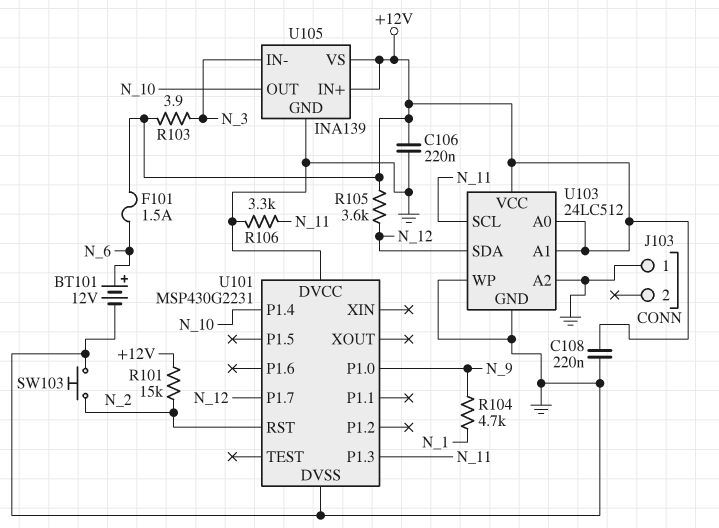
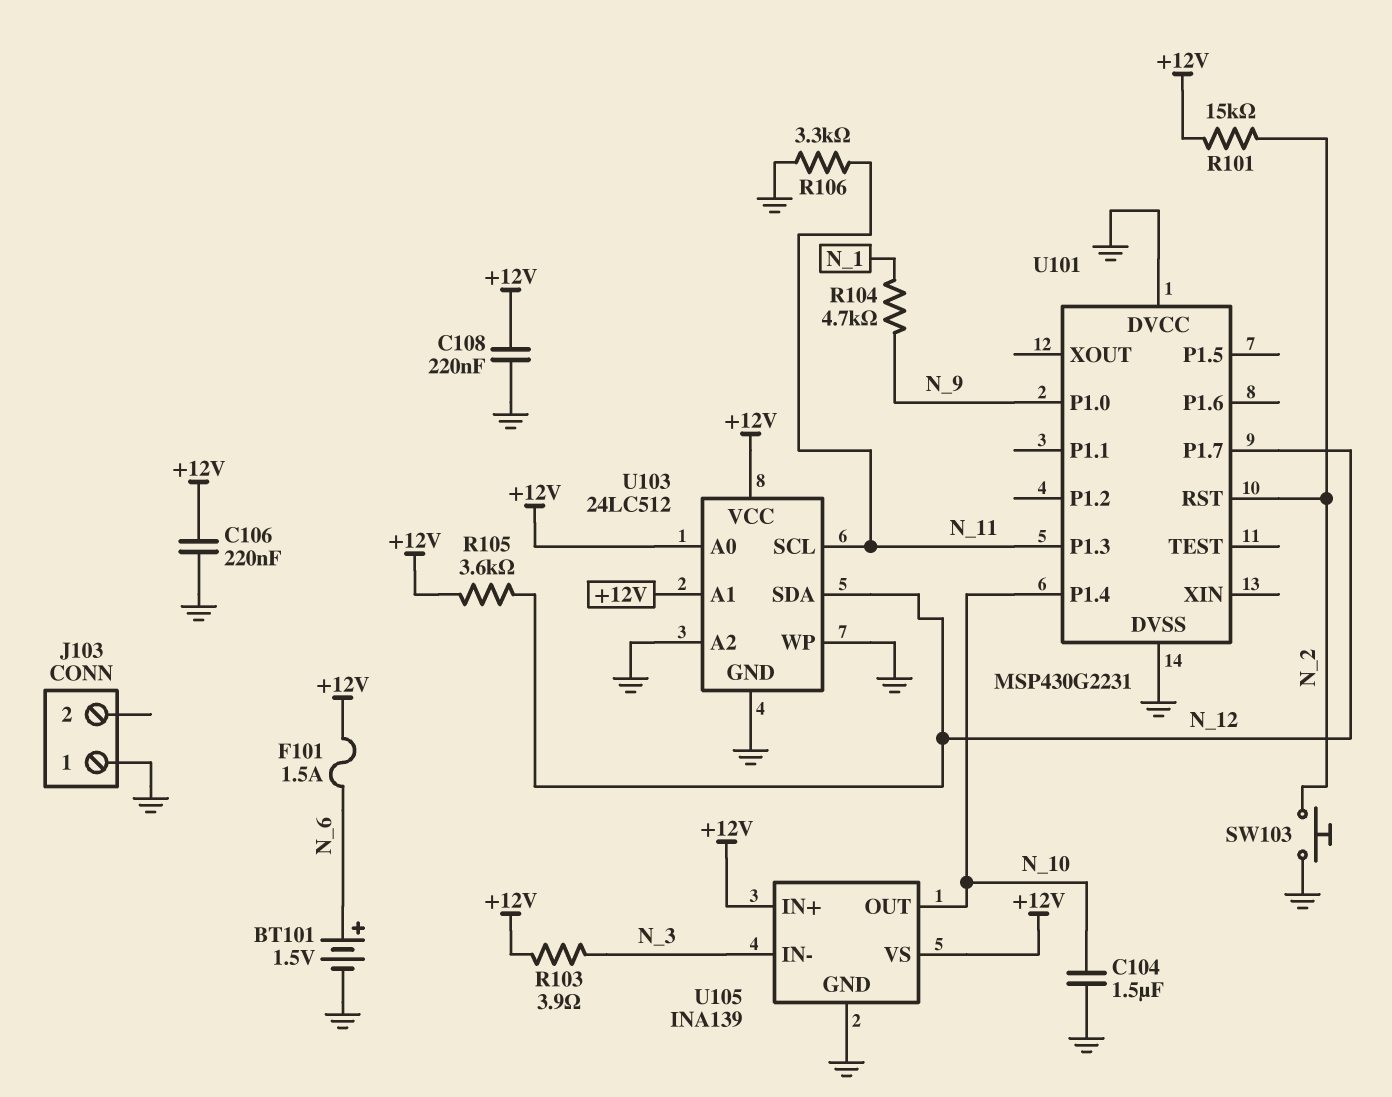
BT101: 12V (plus N_6, minus GND) -> 1.5V (plus N_6, minus GND)
C104: none -> 1.5uF (GND, N_10)

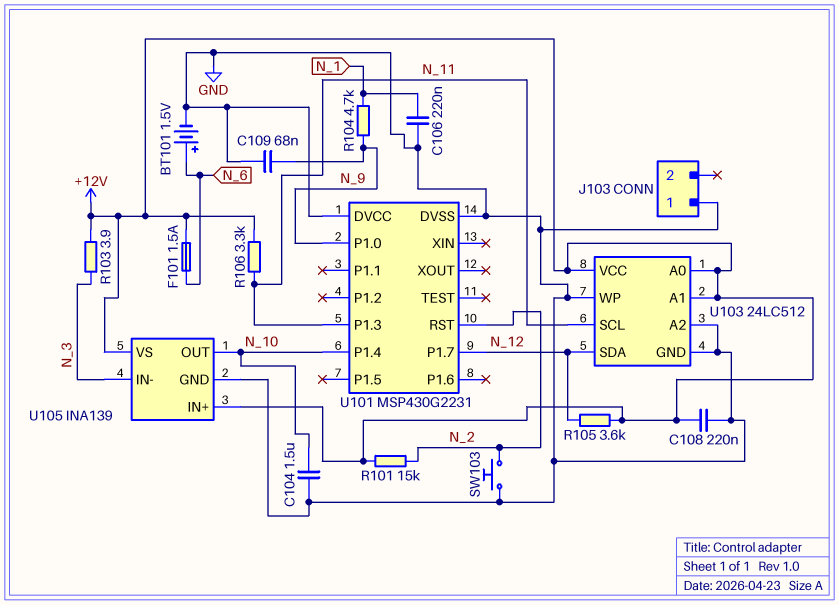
C106: 220nF (+12V, GND) -> 220nF (GND, N_1)
C109: none -> 68nF (GND, N_9)
R106: 3.3k (GND, N_11) -> 3.3k (+12V, N_11)

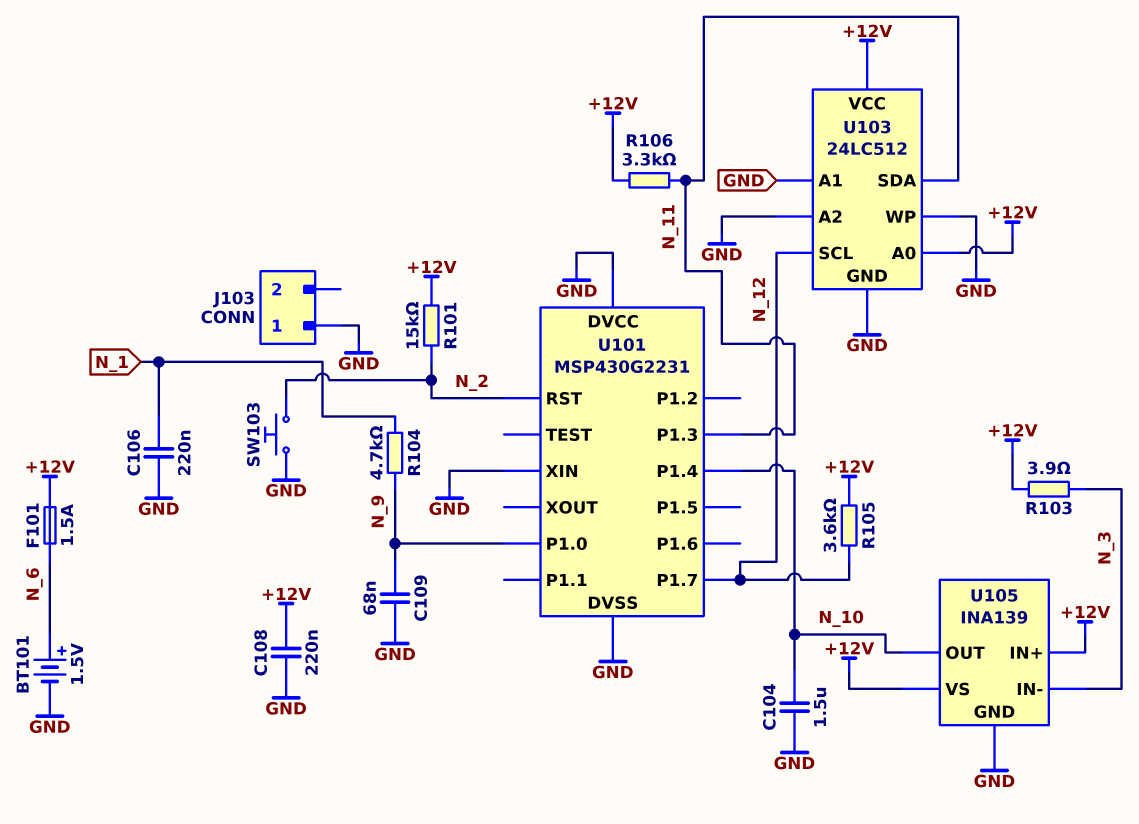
U101 pin XIN: none -> GND
U103 pin A1: +12V -> GND
U103 pin SCL: N_11 -> N_12
U103 pin SDA: N_12 -> N_11

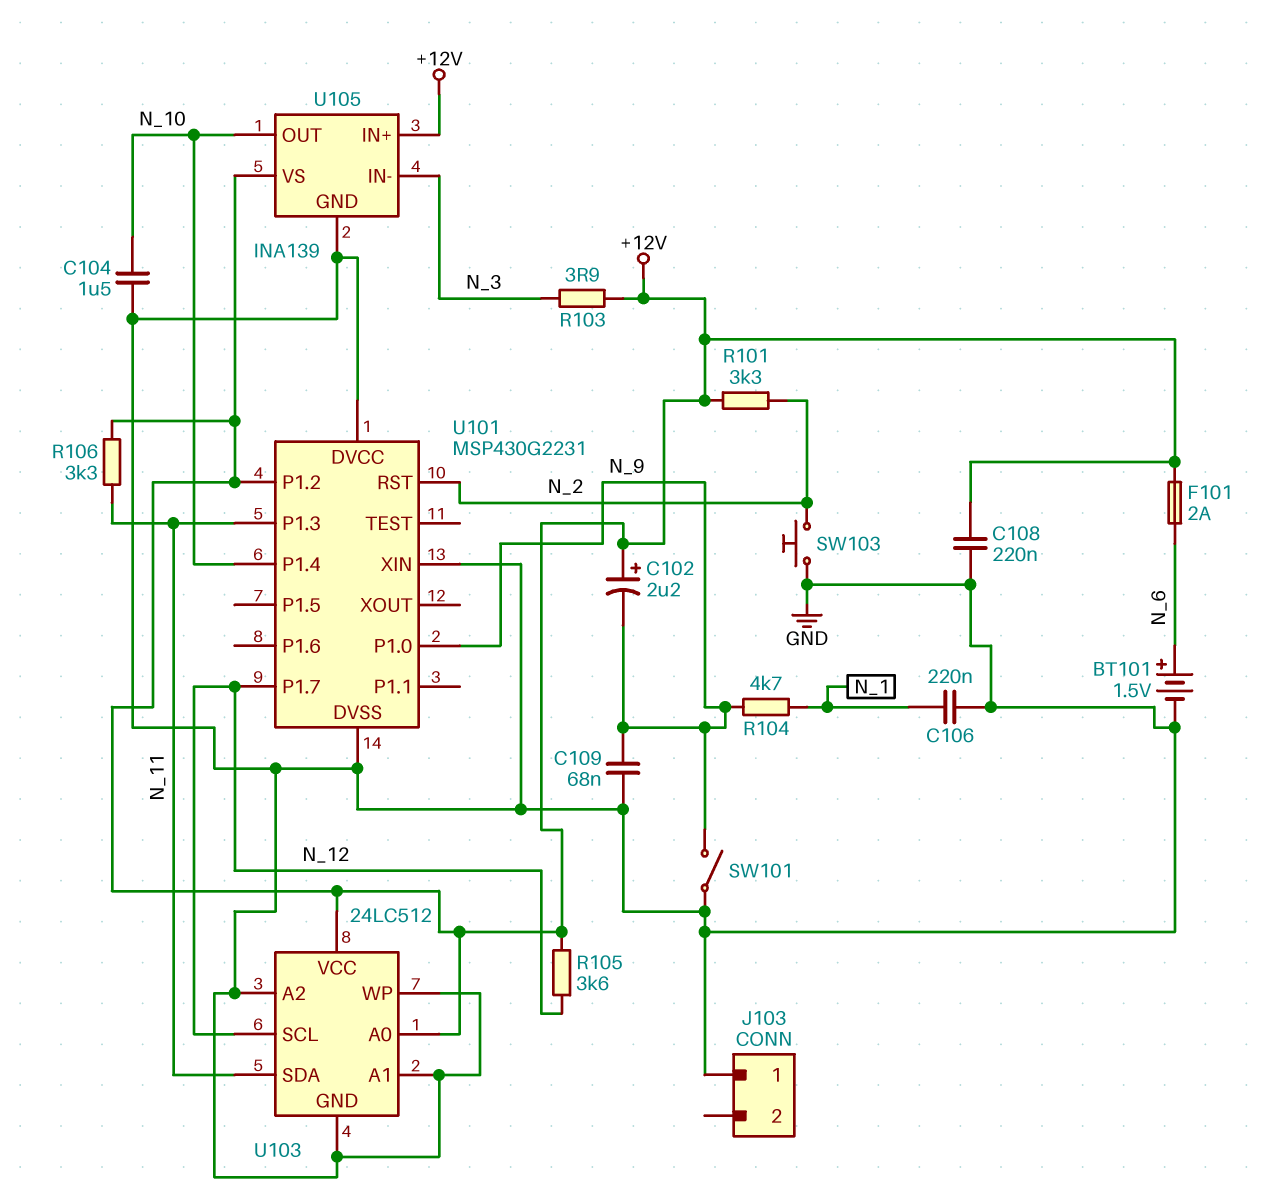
C102: none -> 2.2uF (plus +12V, minus N_9)
F101: 1.5A (+12V, N_6) -> 2A (+12V, N_6)
R101: 15k (+12V, N_2) -> 3.3k (+12V, N_2)
SW101: none -> switch (GND, N_9)
U101 pin P1.2: none -> +12V

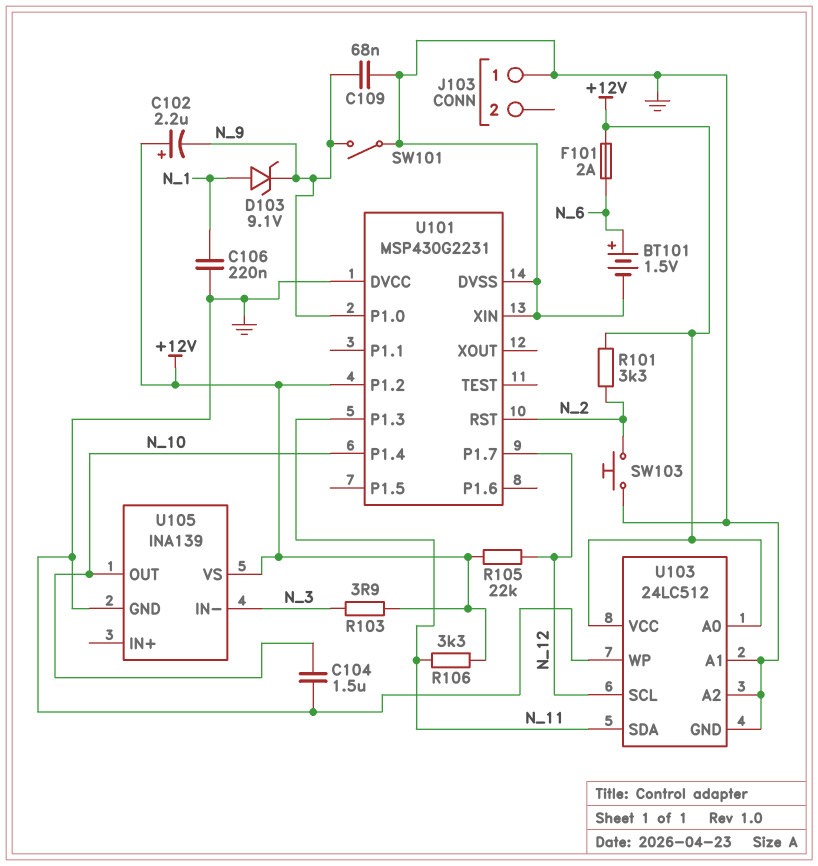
C108: 220nF (+12V, GND) -> none
D103: none -> zener 9.1V (A N_1, K N_9)
R104: 4.7k (N_1, N_9) -> none
R105: 3.6k (+12V, N_12) -> 22k (+12V, N_12)
U105 pin IN+: +12V -> none

